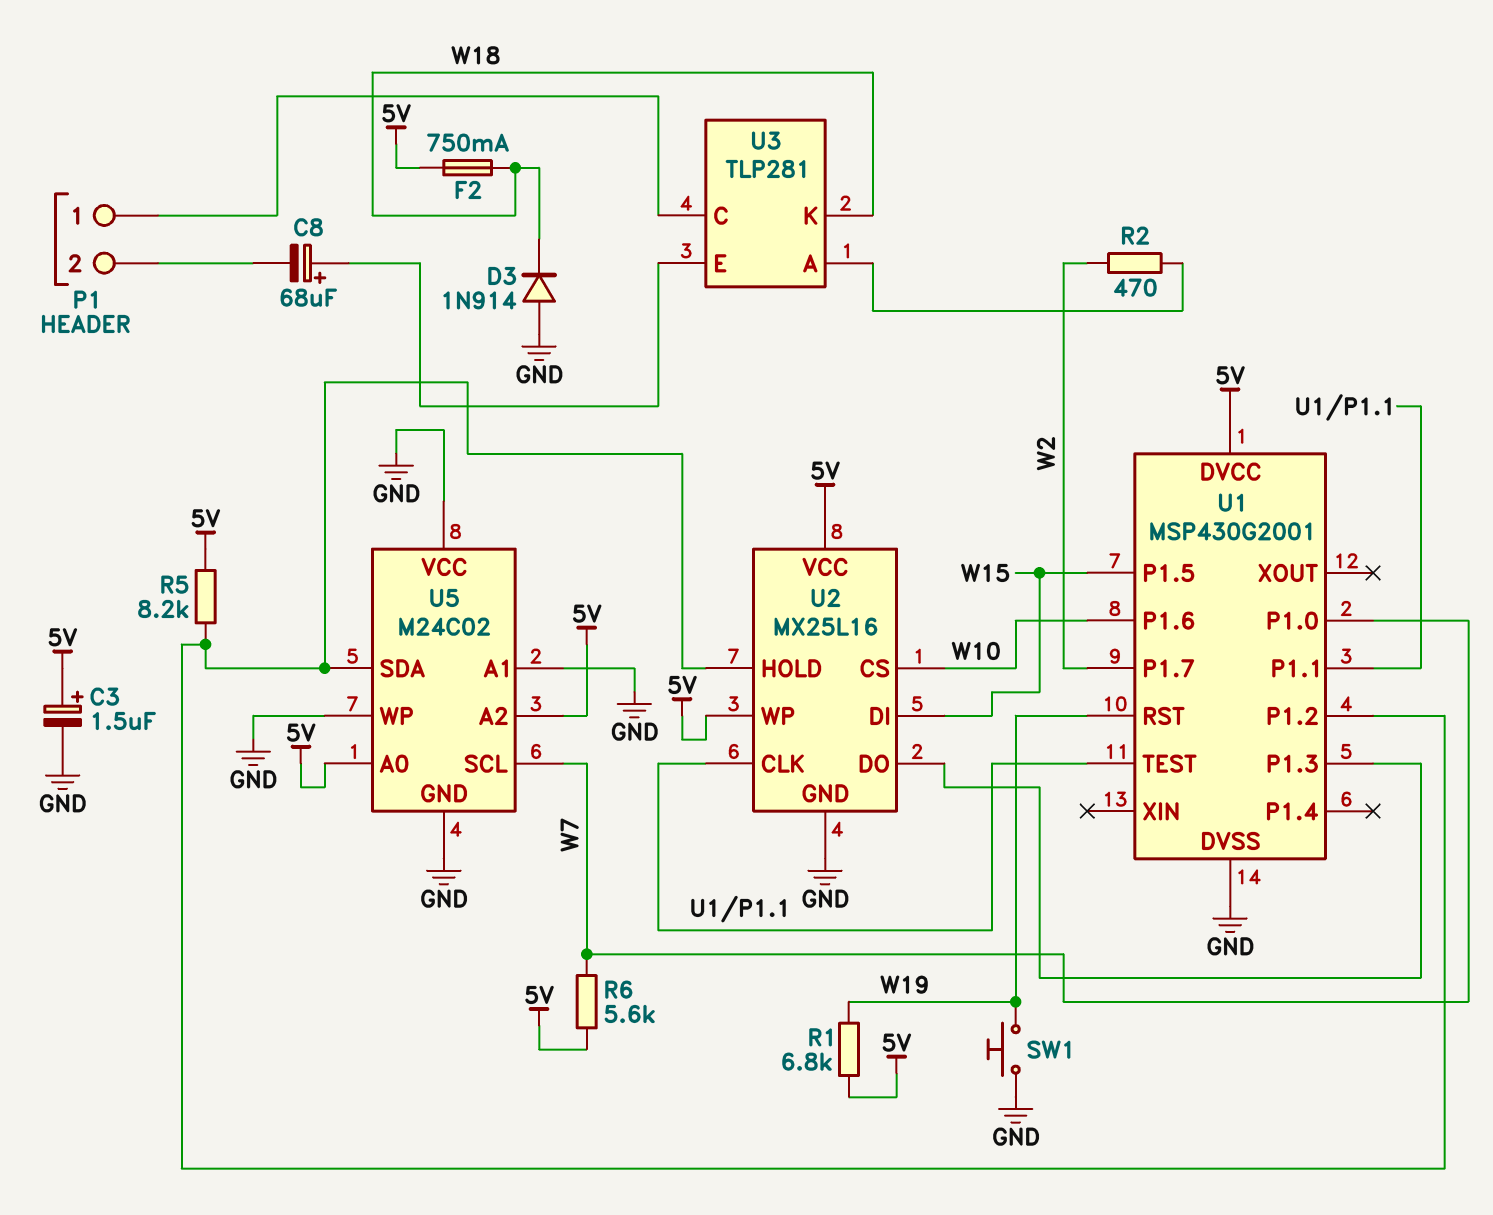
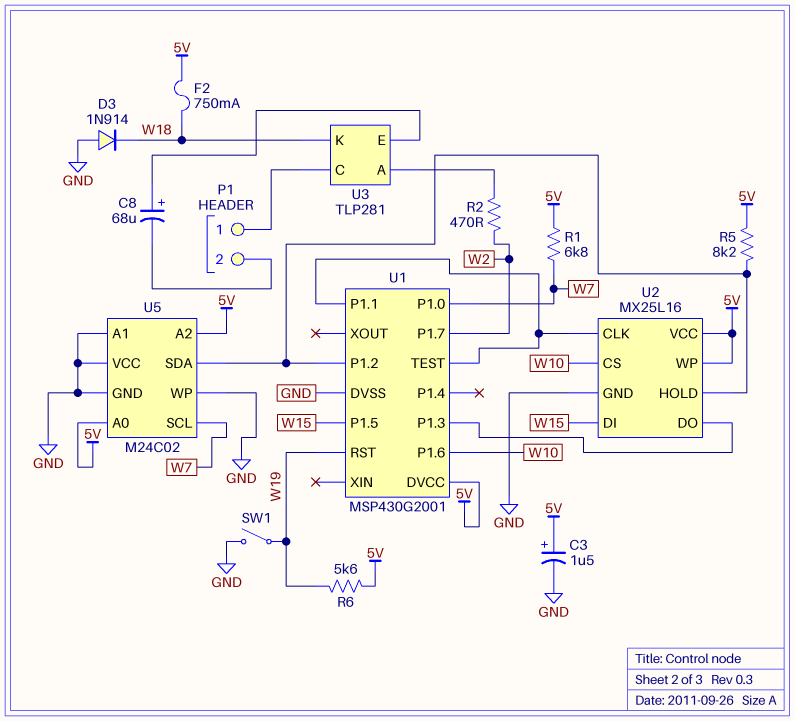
R1: 6.8k (5V, W19) -> 6.8k (5V, W7)
R6: 5.6k (5V, W7) -> 5.6k (5V, W19)
SW1: button (GND, W19) -> switch (GND, W19)

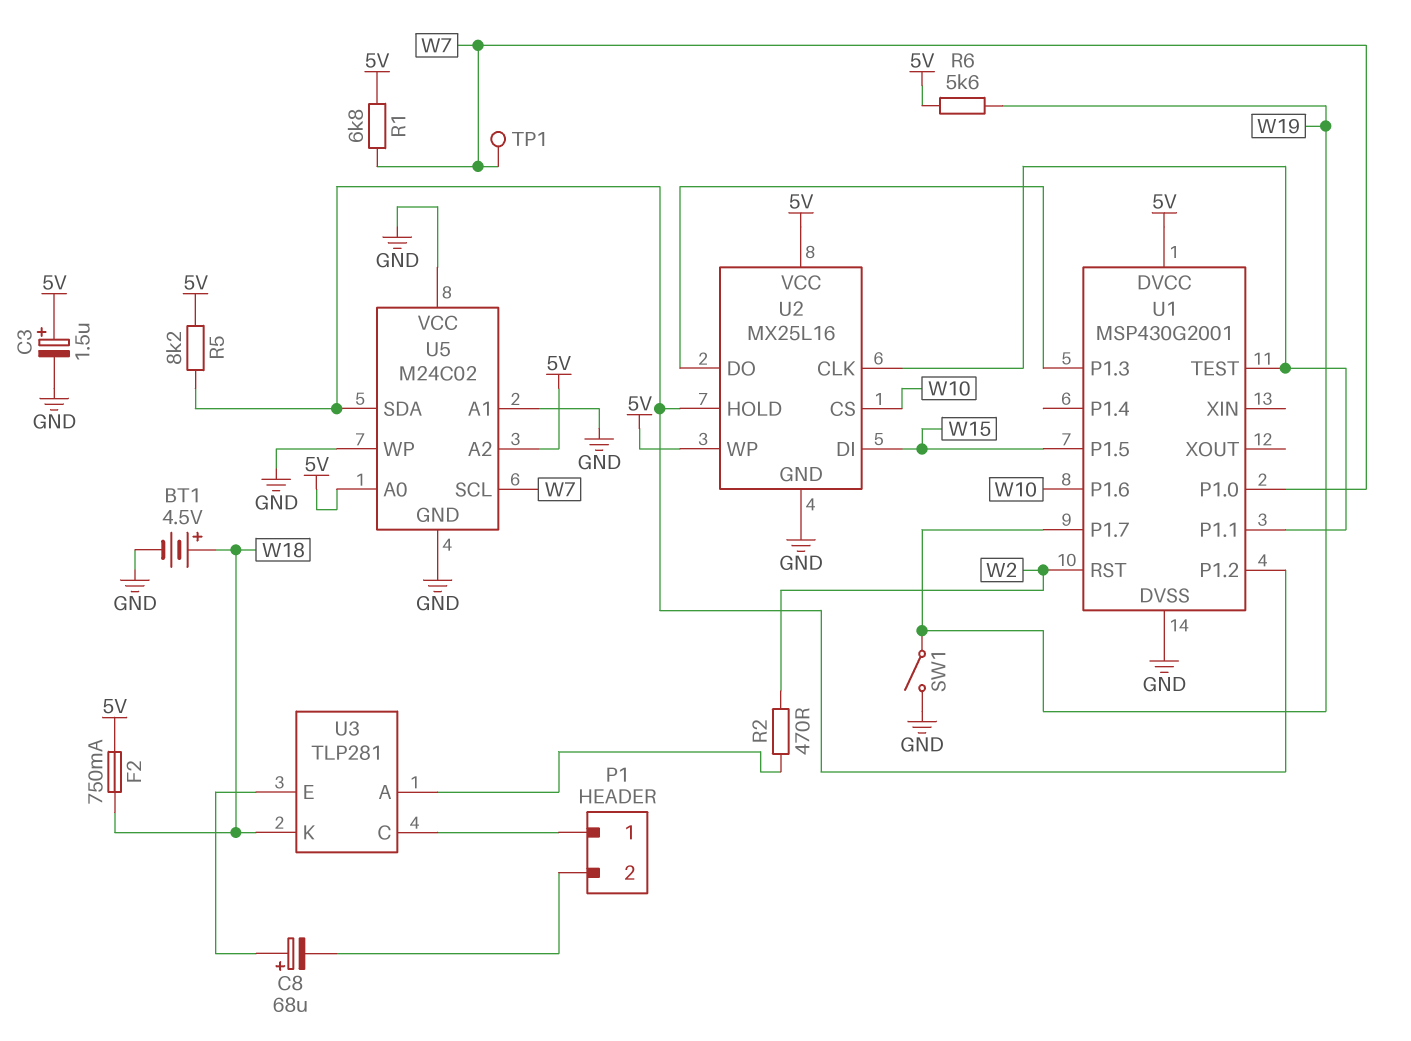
BT1: none -> 4.5V (plus W18, minus GND)
D3: diode 1N914 (A GND, K W18) -> none
TP1: none -> test point (W7)
U1 pin P1.7: W2 -> W19
U1 pin RST: W19 -> W2

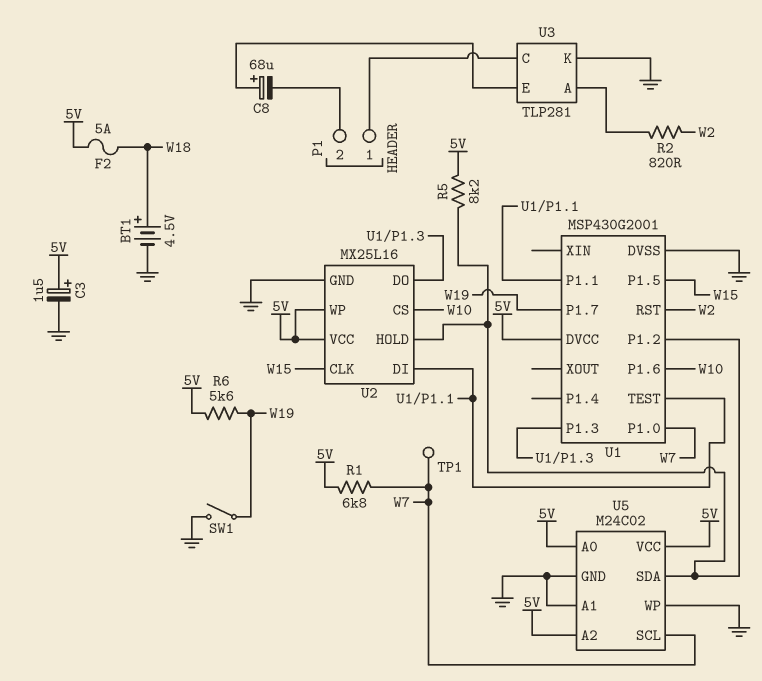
F2: 750mA (5V, W18) -> 5A (5V, W18)
R2: 470 (U3/A, W2) -> 820 (U3/A, W2)
U2 pin CLK: U1/P1.1 -> W15
U2 pin DI: W15 -> U1/P1.1
U3 pin K: W18 -> GND
U5 pin VCC: GND -> 5V

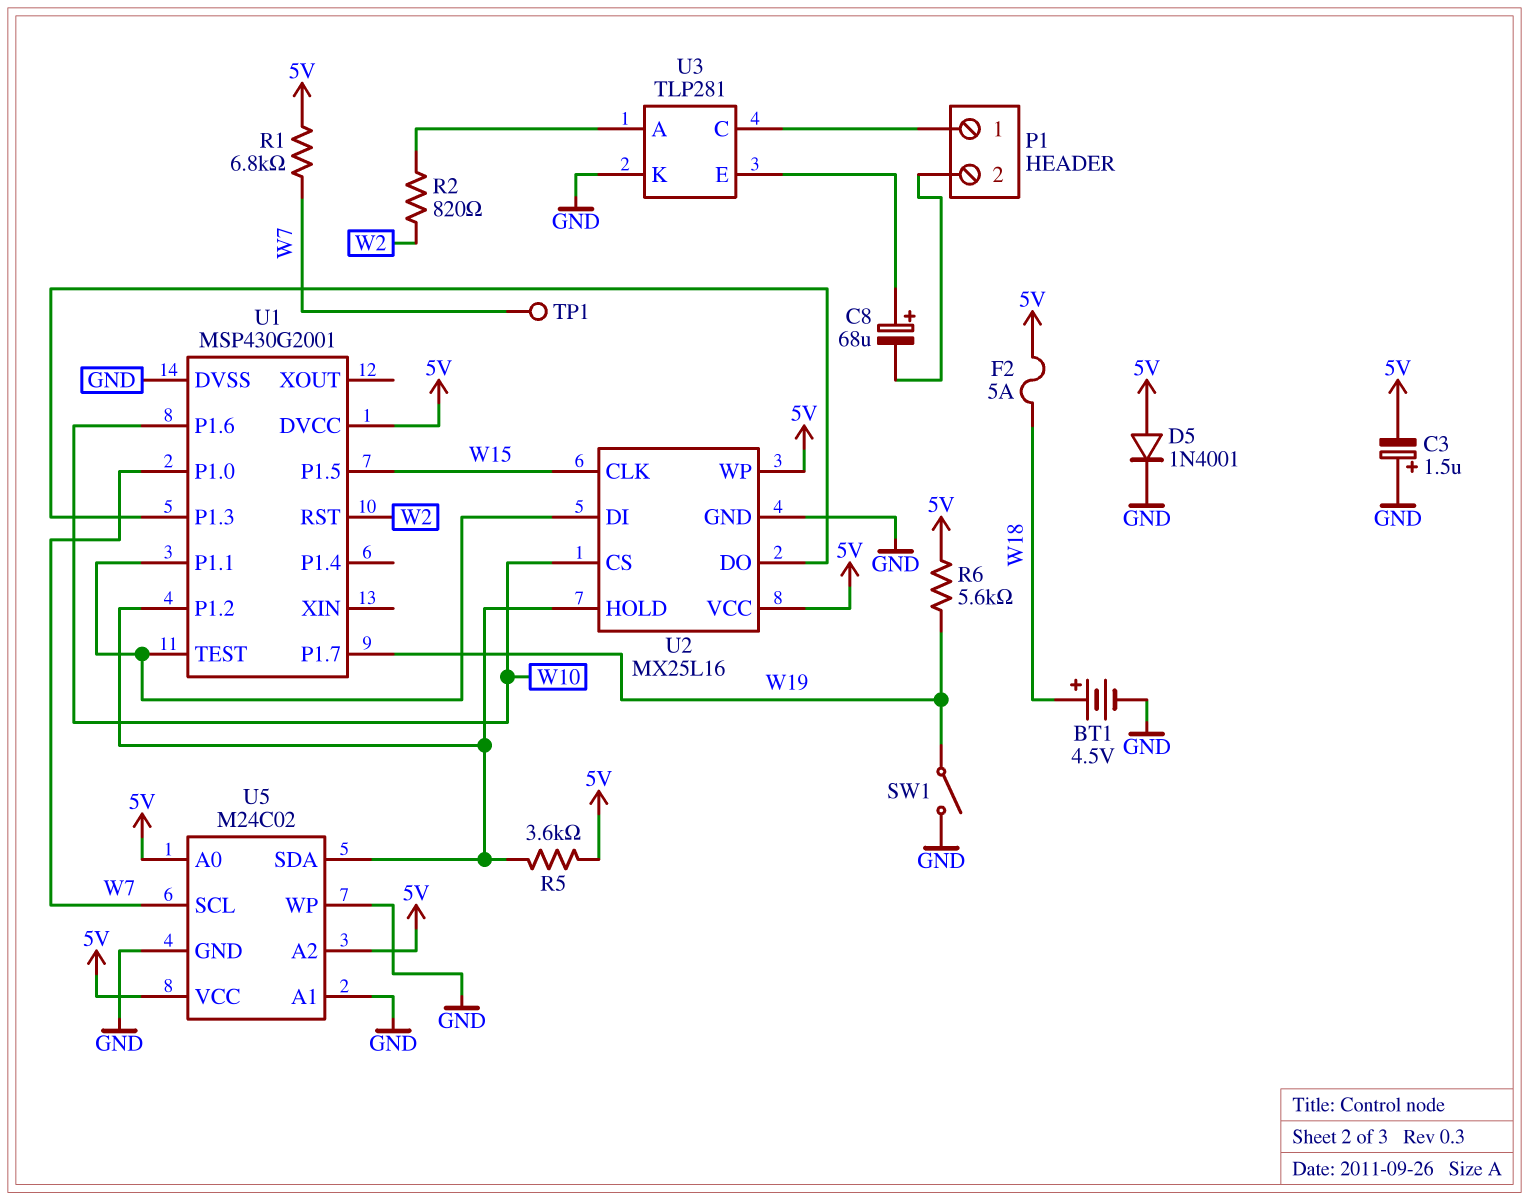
C3: 1.5uF (plus 5V, minus GND) -> 1.5uF (plus GND, minus 5V)
D5: none -> diode 1N4001 (A 5V, K GND)
R5: 8.2k (5V, U1/P1.2) -> 3.6k (5V, U1/P1.2)

